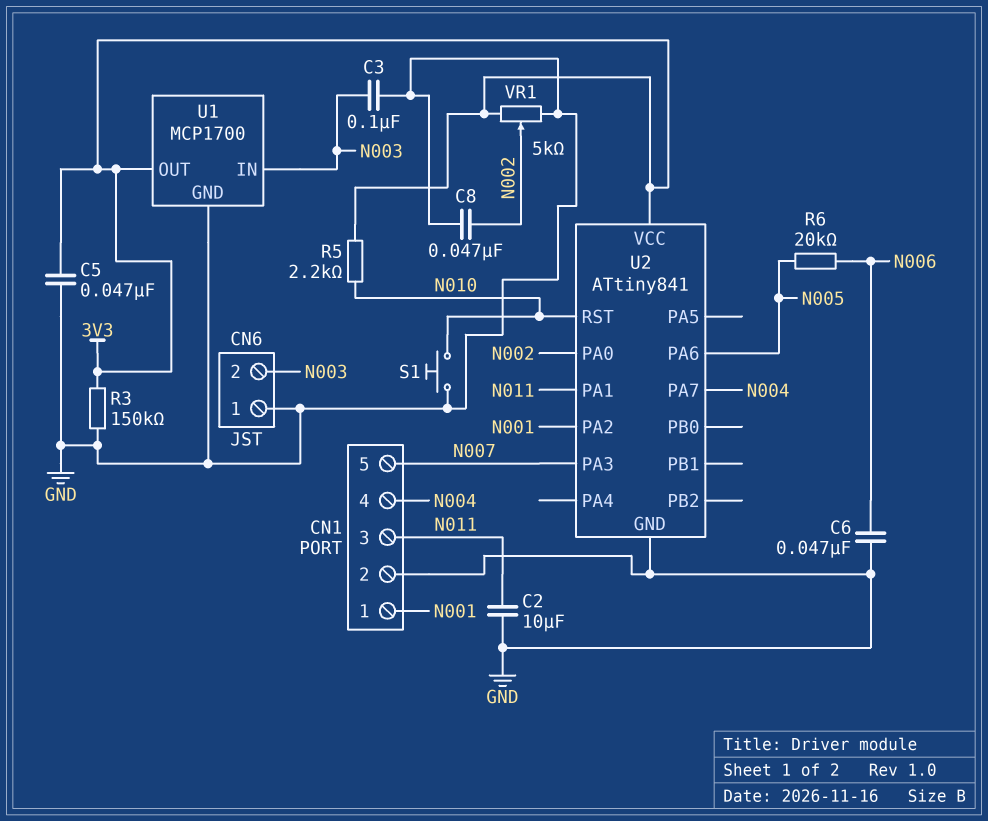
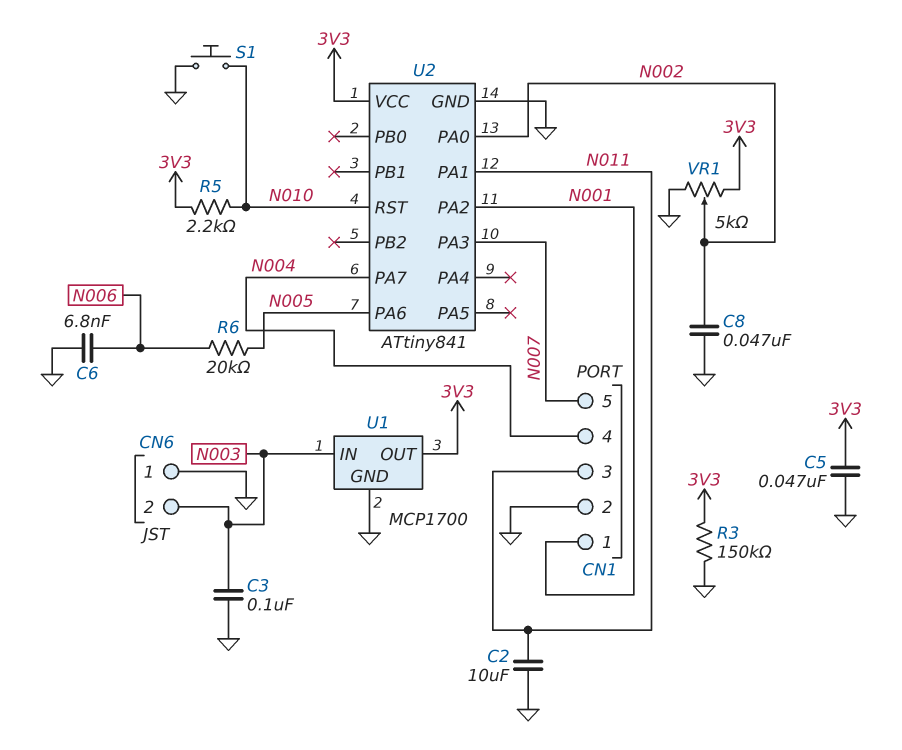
C6: 47nF (GND, N006) -> 6.8nF (GND, N006)

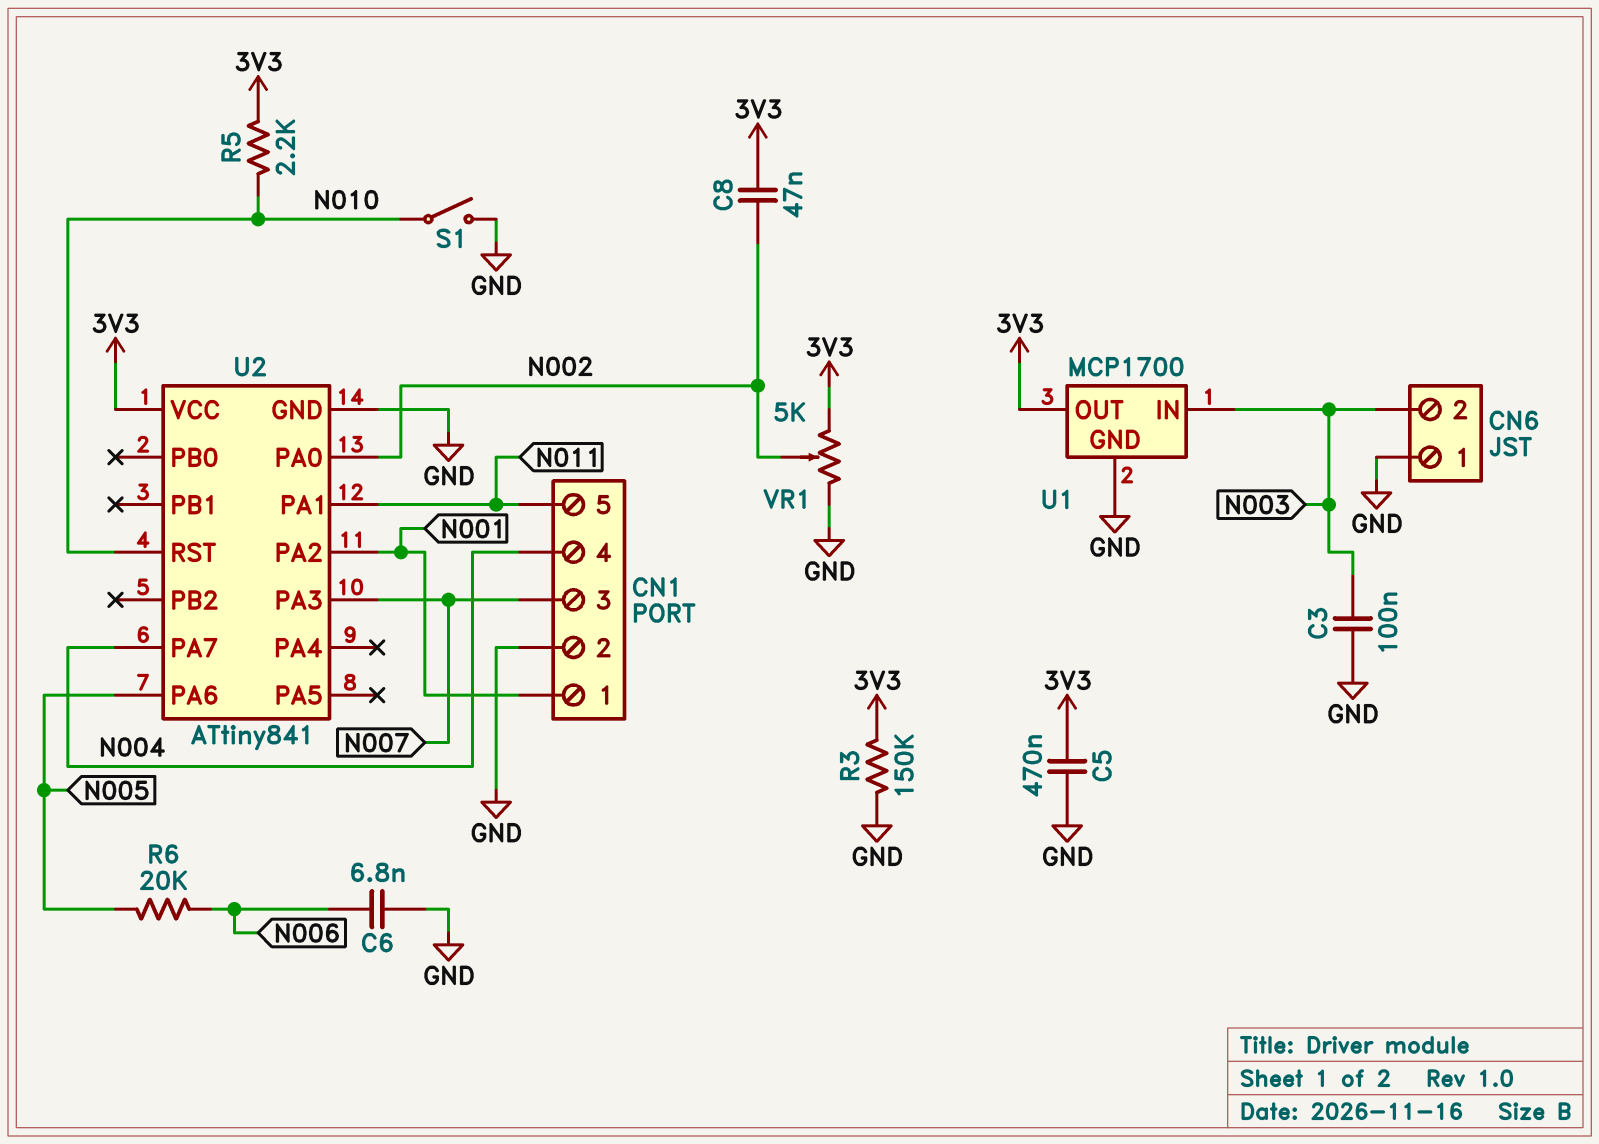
C2: 10uF (GND, N011) -> none
C5: 47nF (3V3, GND) -> 470nF (3V3, GND)
C8: 47nF (GND, N002) -> 47nF (3V3, N002)
CN1 pin 3: N011 -> N007
CN1 pin 5: N007 -> N011
S1: button (GND, N010) -> switch (GND, N010)

